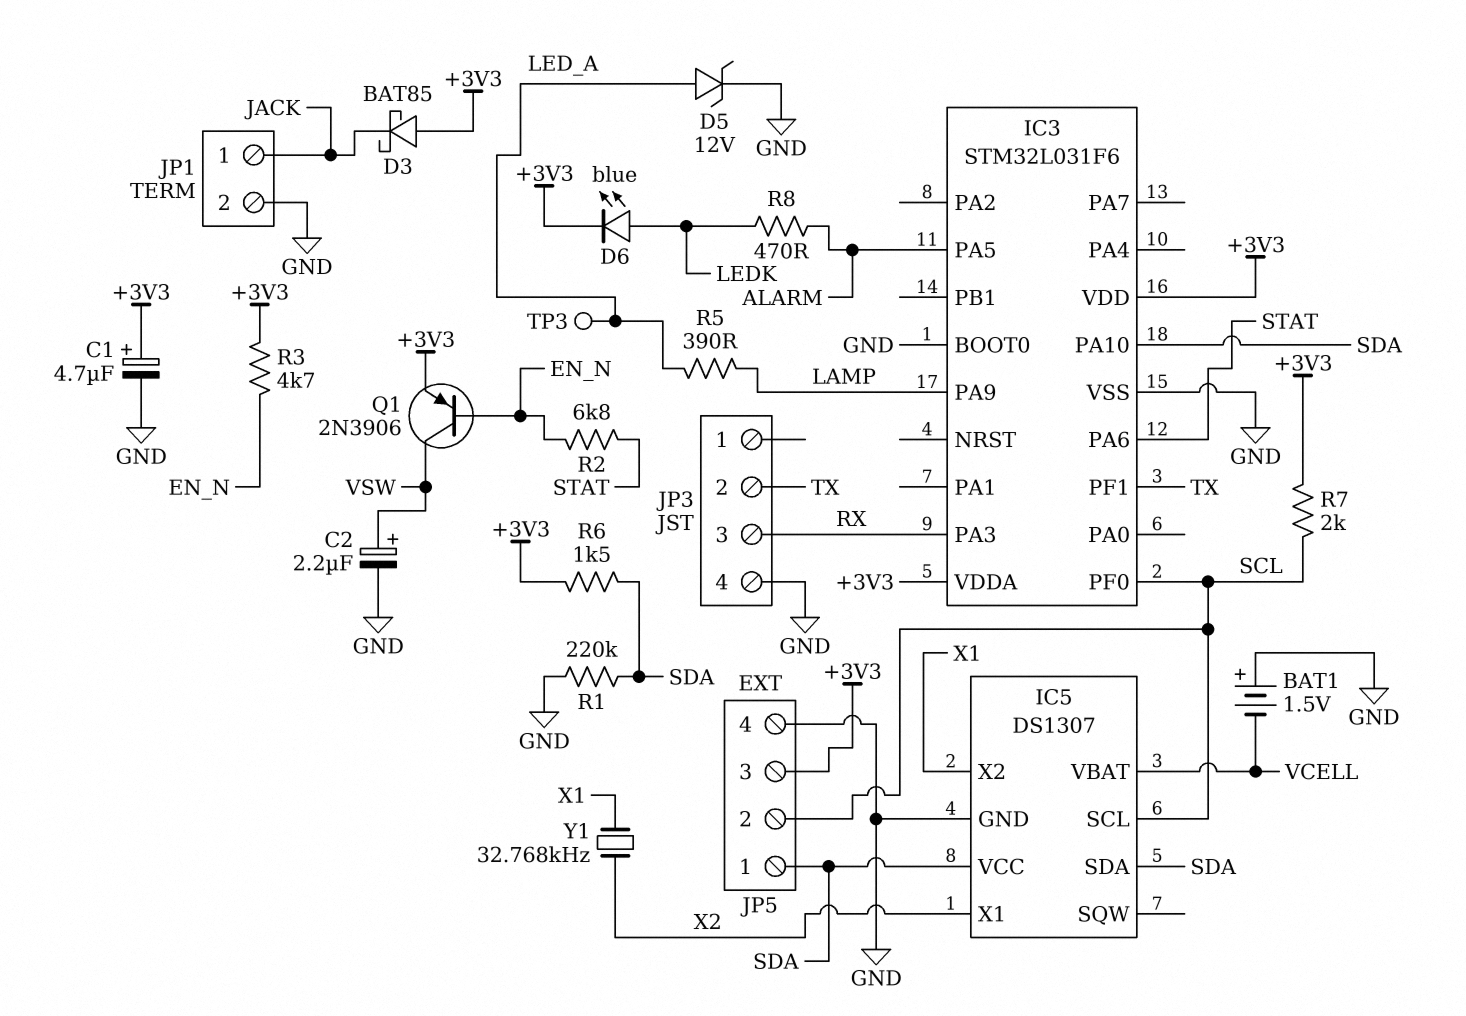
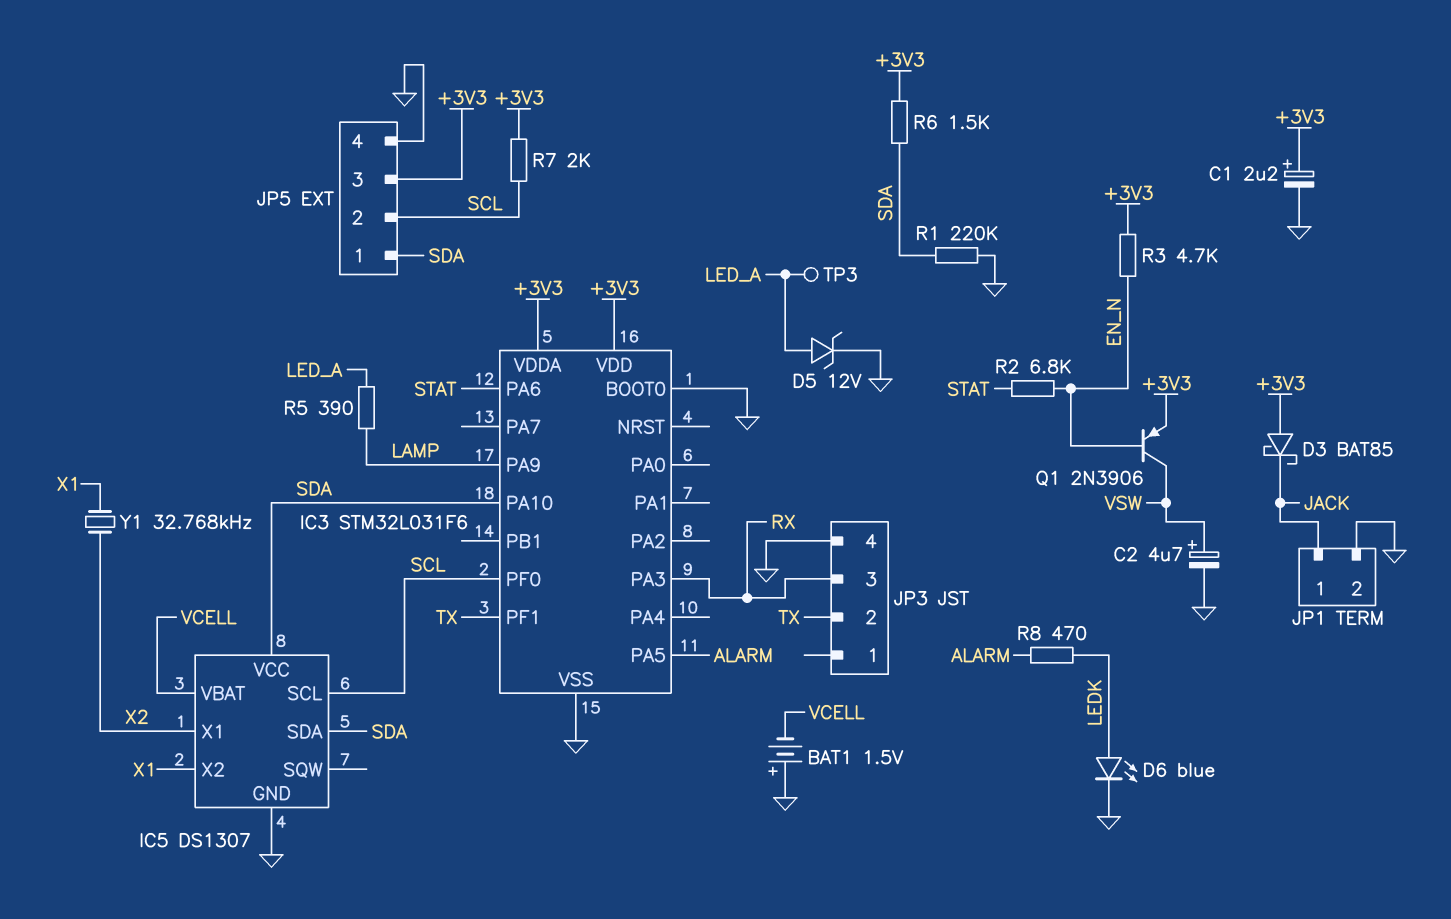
C1: 4.7uF (plus +3V3, minus GND) -> 2.2uF (plus +3V3, minus GND)
C2: 2.2uF (plus VSW, minus GND) -> 4.7uF (plus VSW, minus GND)
D6: LED blue (A LEDK, K +3V3) -> LED blue (A LEDK, K GND)

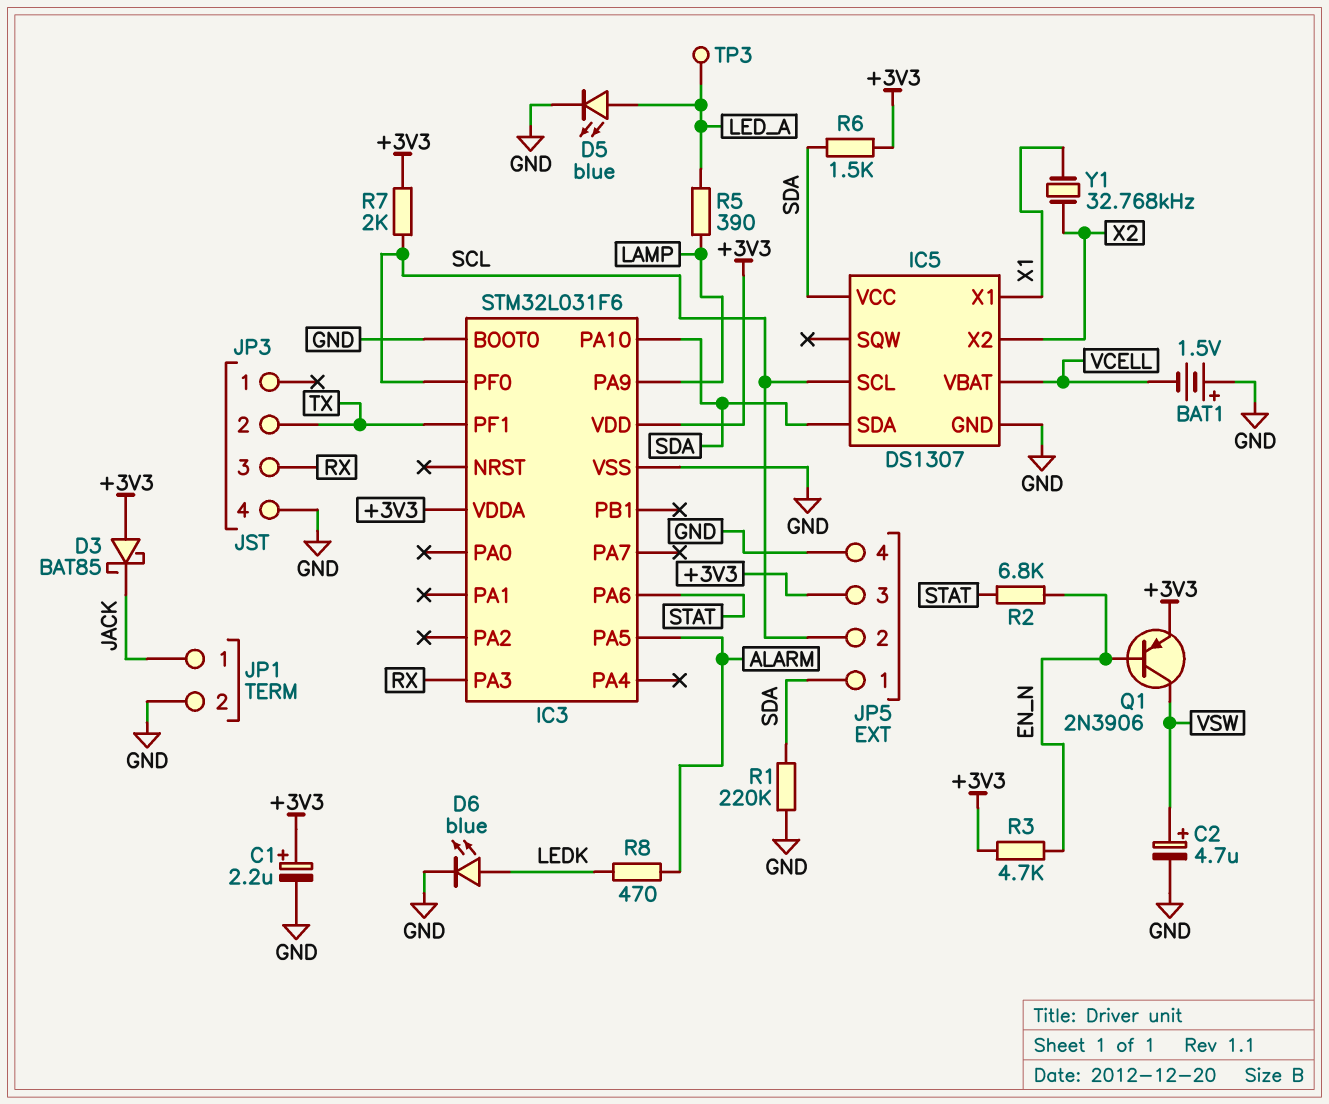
D5: zener 12V (A LED_A, K GND) -> LED blue (A LED_A, K GND)
IC5 pin X1: X2 -> X1
IC5 pin X2: X1 -> X2

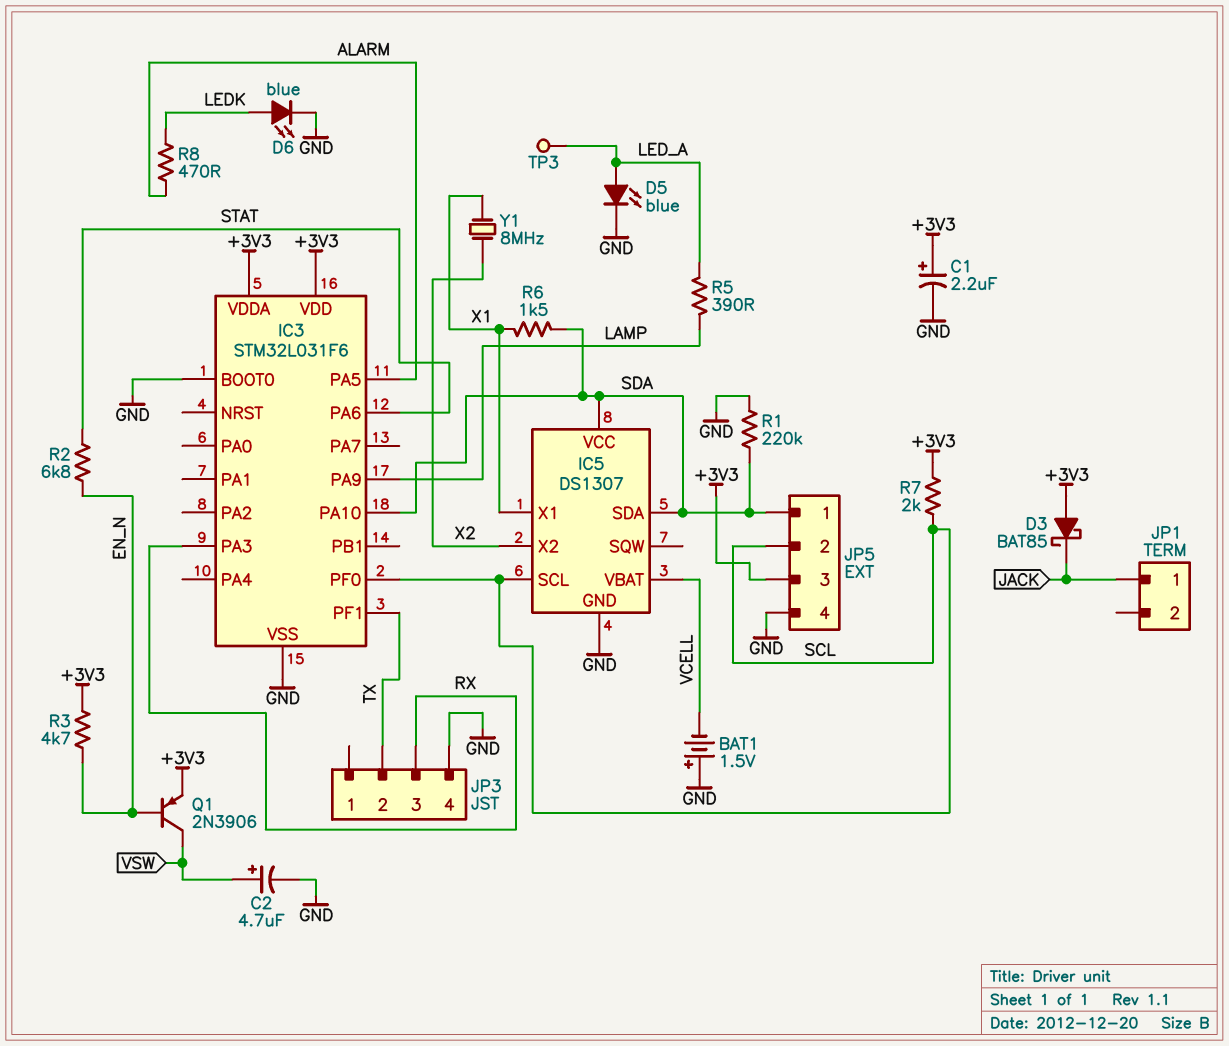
JP1 pin 2: GND -> none
R6: 1.5k (+3V3, SDA) -> 1.5k (SDA, X1)
Y1: 32.768kHz (X1, X2) -> 8MHz (X1, X2)

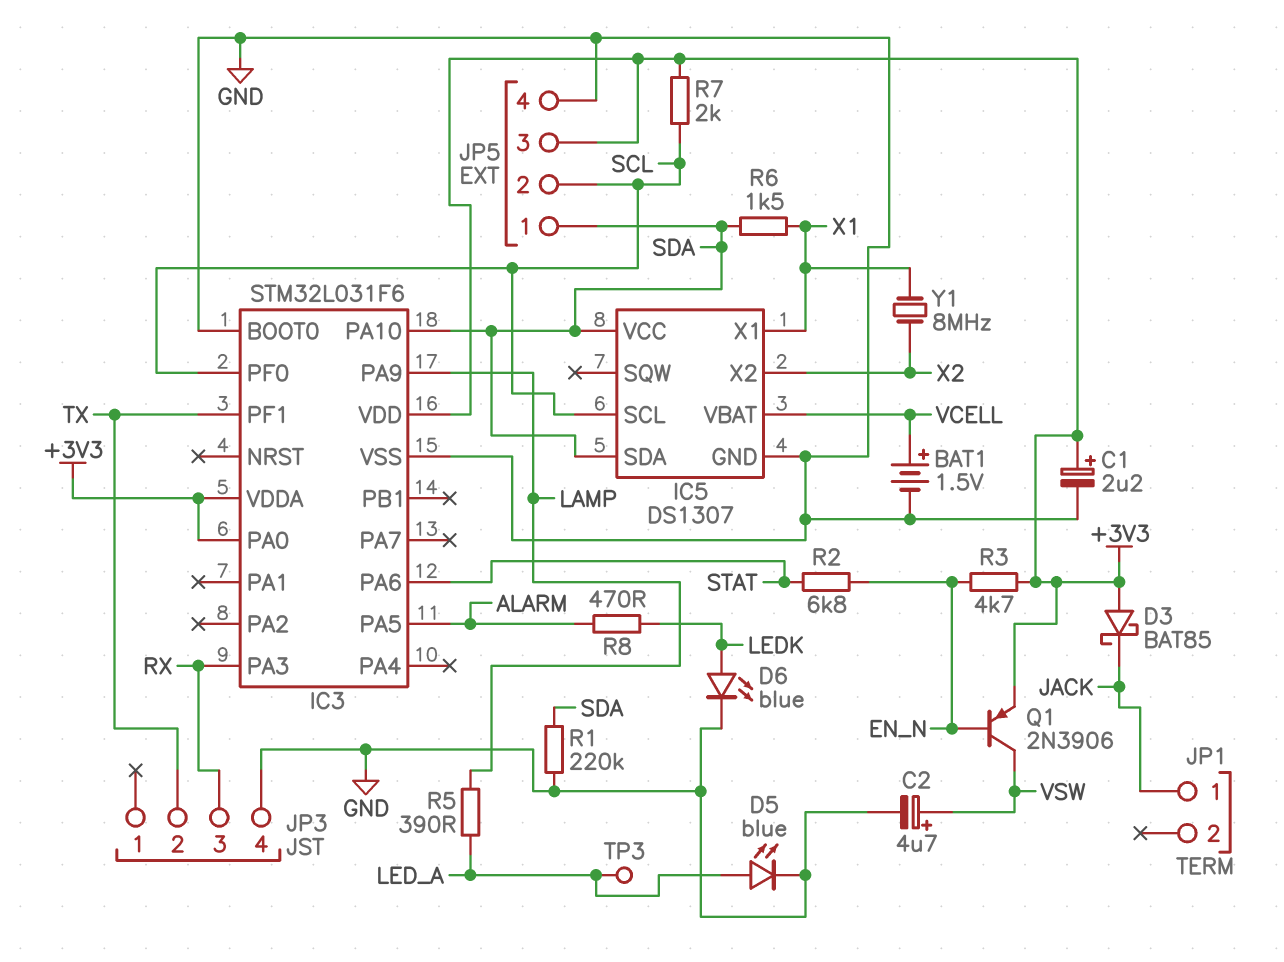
BAT1: 1.5V (plus GND, minus VCELL) -> 1.5V (plus VCELL, minus GND)
IC3 pin PA0: none -> +3V3

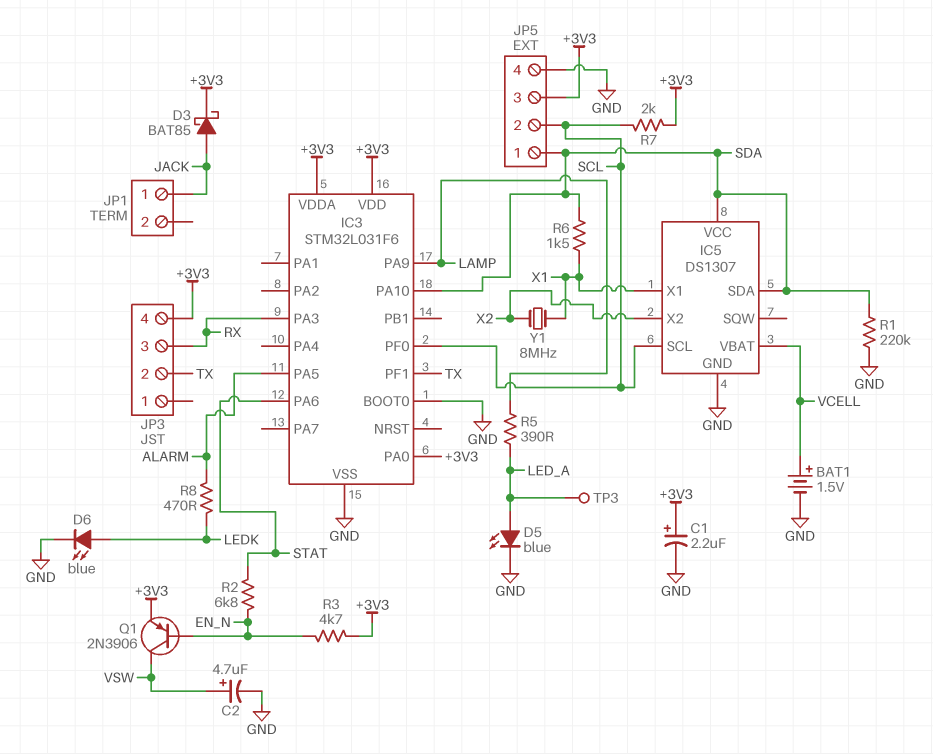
D3: schottky BAT85 (A +3V3, K JACK) -> schottky BAT85 (A JACK, K +3V3)
JP3 pin 4: GND -> +3V3

